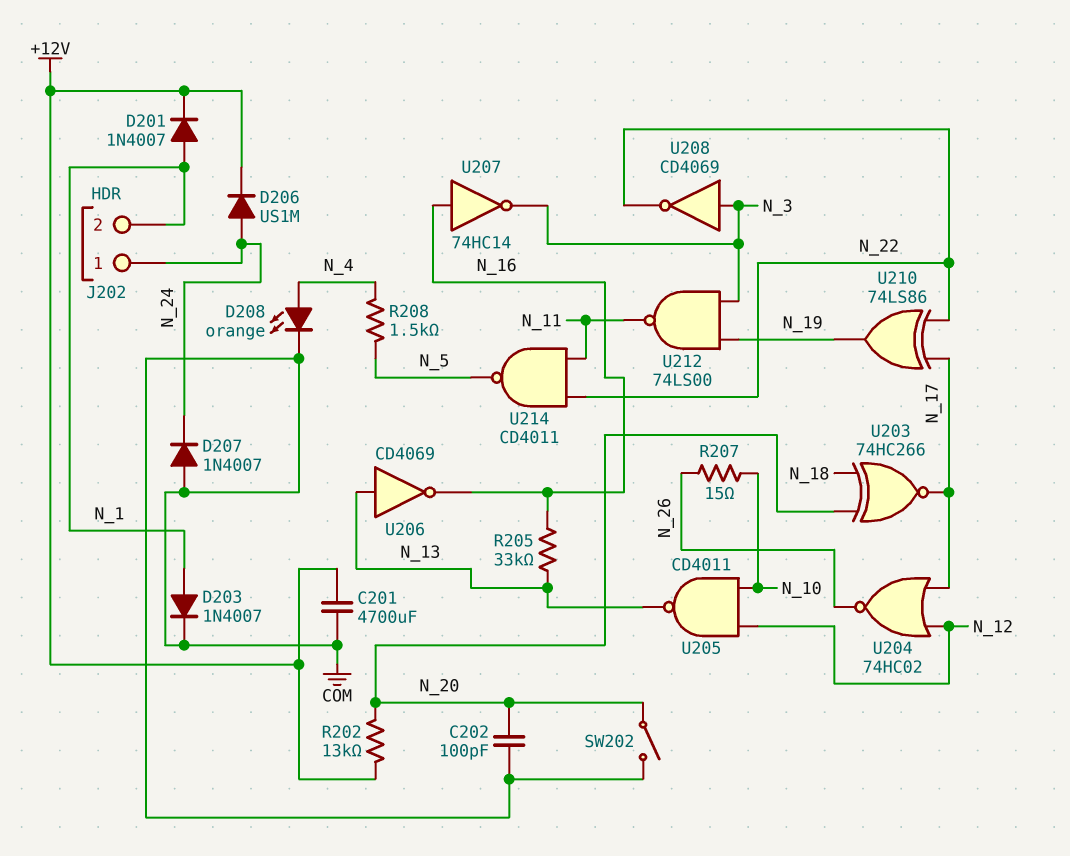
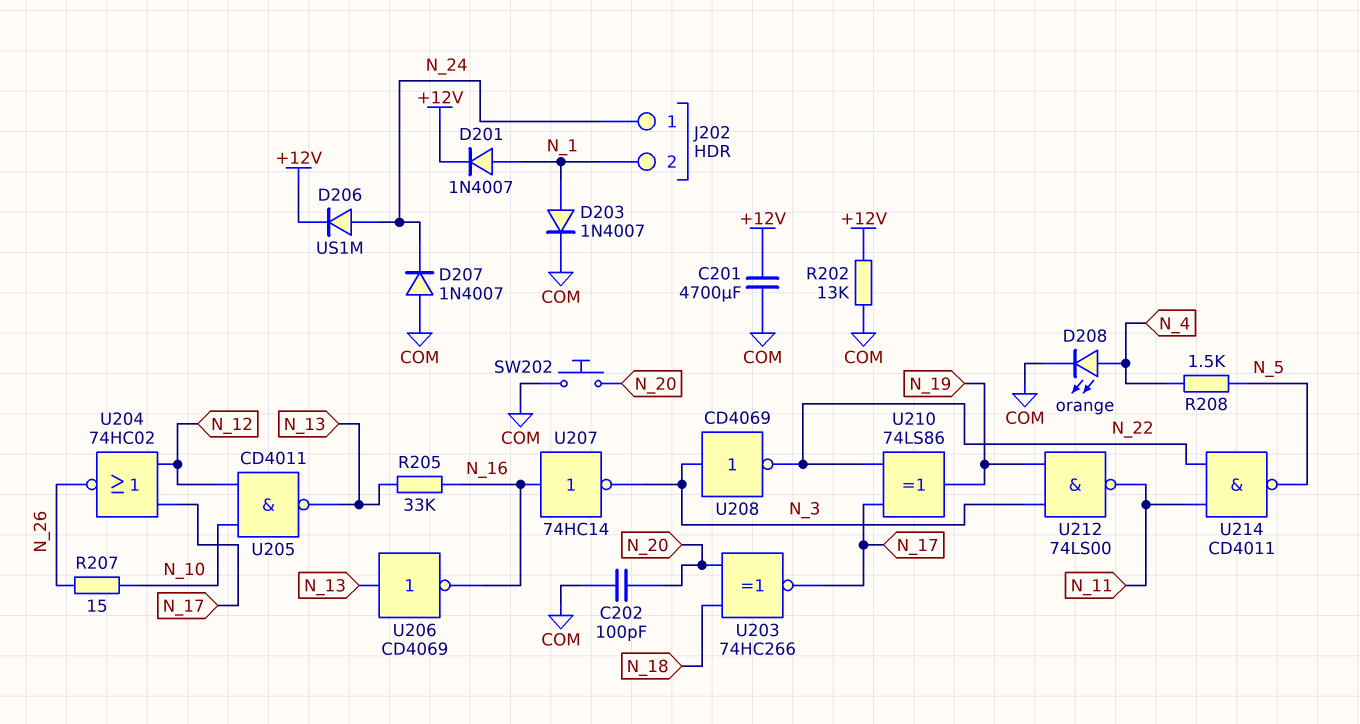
R202: 13k (+12V, N_20) -> 13k (+12V, COM)
SW202: switch (COM, N_20) -> button (COM, N_20)

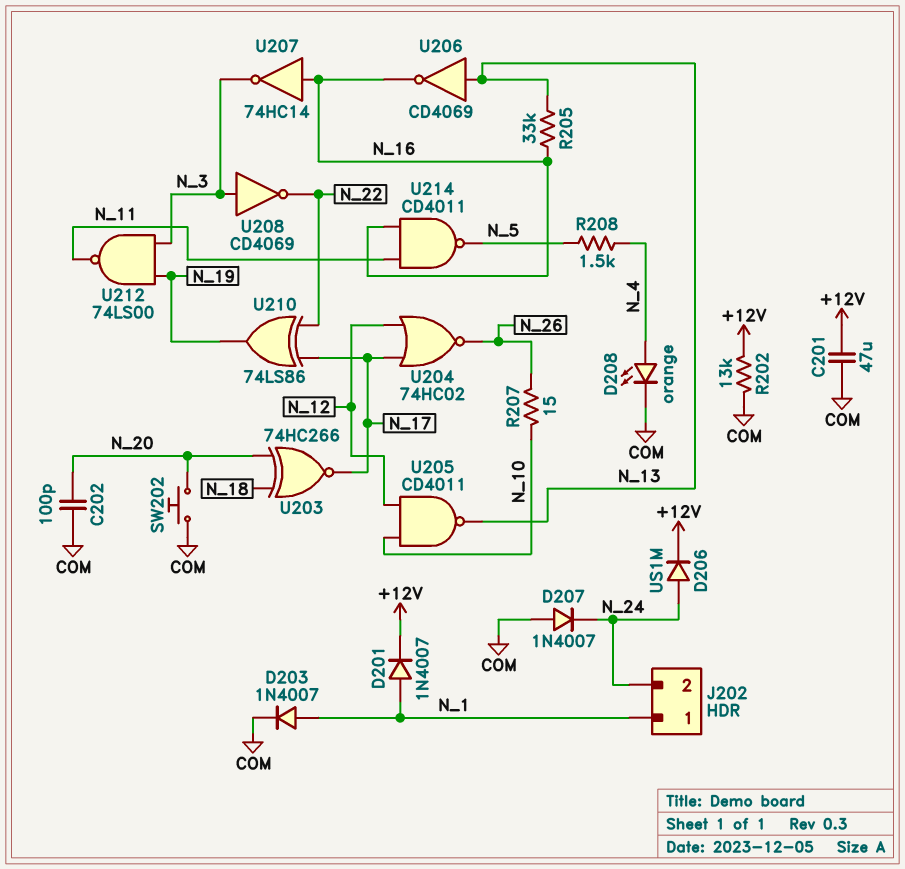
C201: 4700uF (+12V, COM) -> 47uF (+12V, COM)
J202 pin 1: N_24 -> N_1
J202 pin 2: N_1 -> N_24
U214: NAND CD4011 (in N_11, in N_22, out N_5) -> NAND CD4011 (in N_11, in N_16, out N_5)

